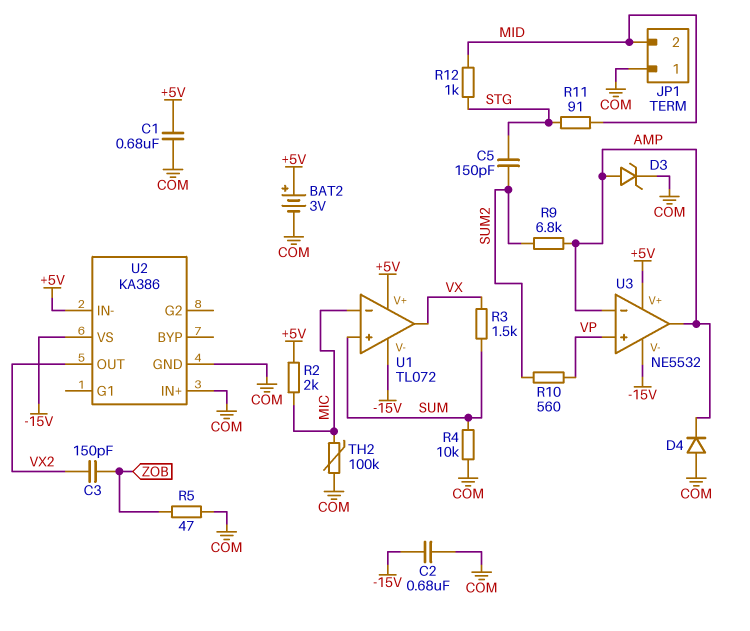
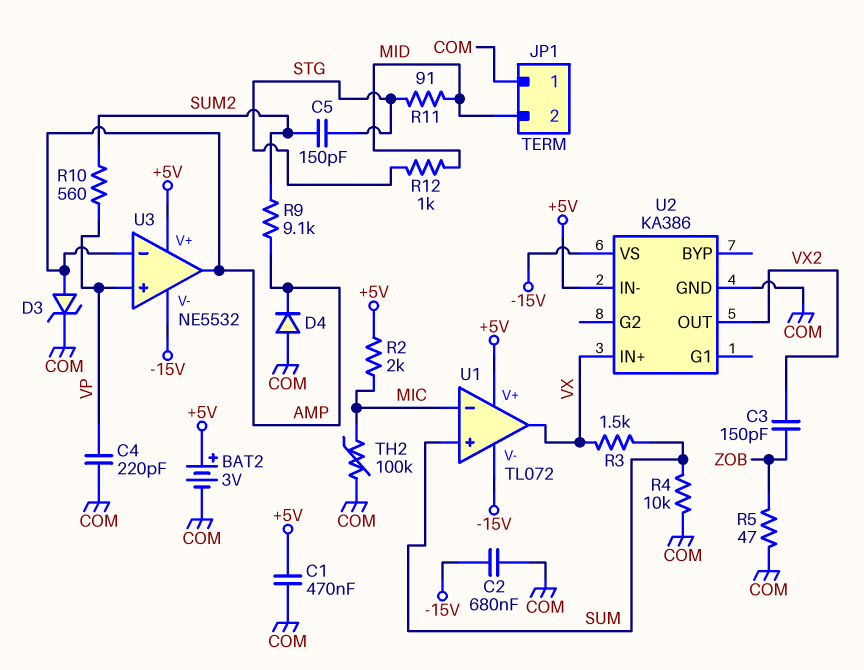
C1: 680nF (+5V, COM) -> 470nF (+5V, COM)
C4: none -> 220pF (COM, VP)
R9: 6.8k (AMP, SUM2) -> 9.1k (AMP, SUM2)
U2 pin IN+: COM -> VX

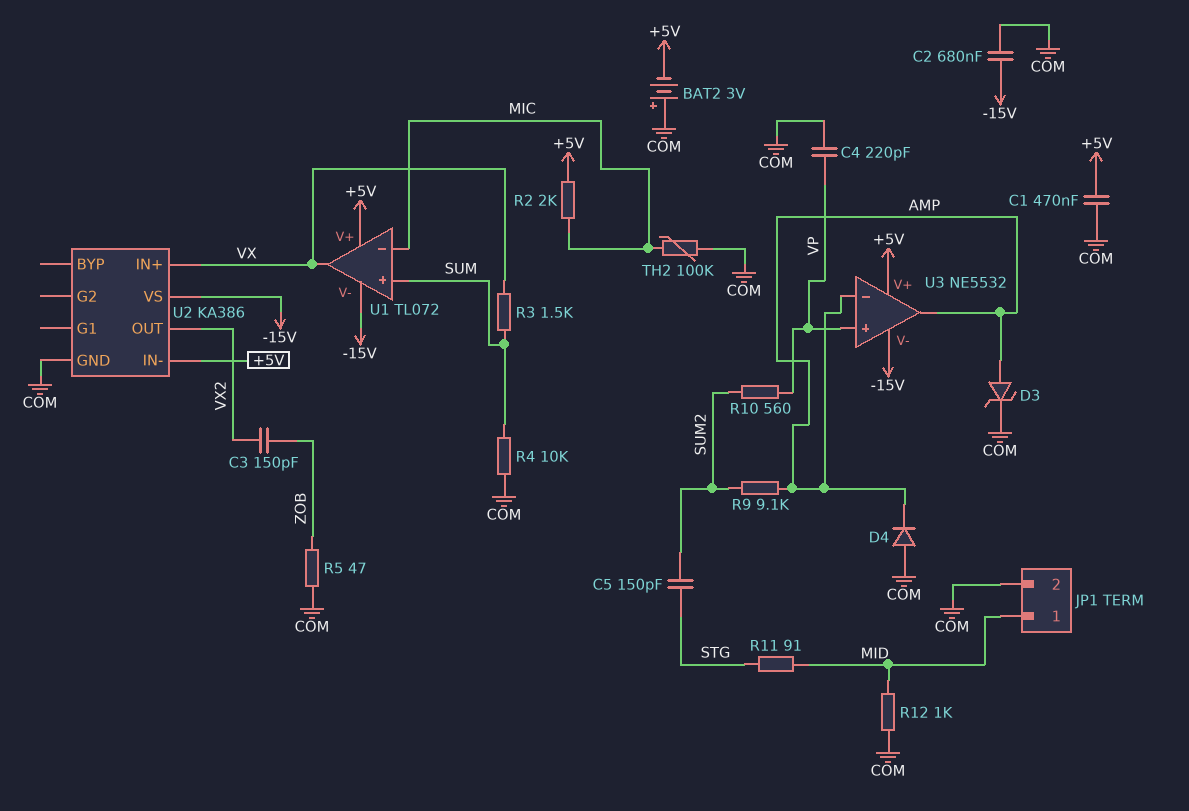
BAT2: 3V (plus +5V, minus COM) -> 3V (plus COM, minus +5V)
JP1 pin 1: COM -> MID
JP1 pin 2: MID -> COM
R12: 1k (MID, STG) -> 1k (COM, MID)

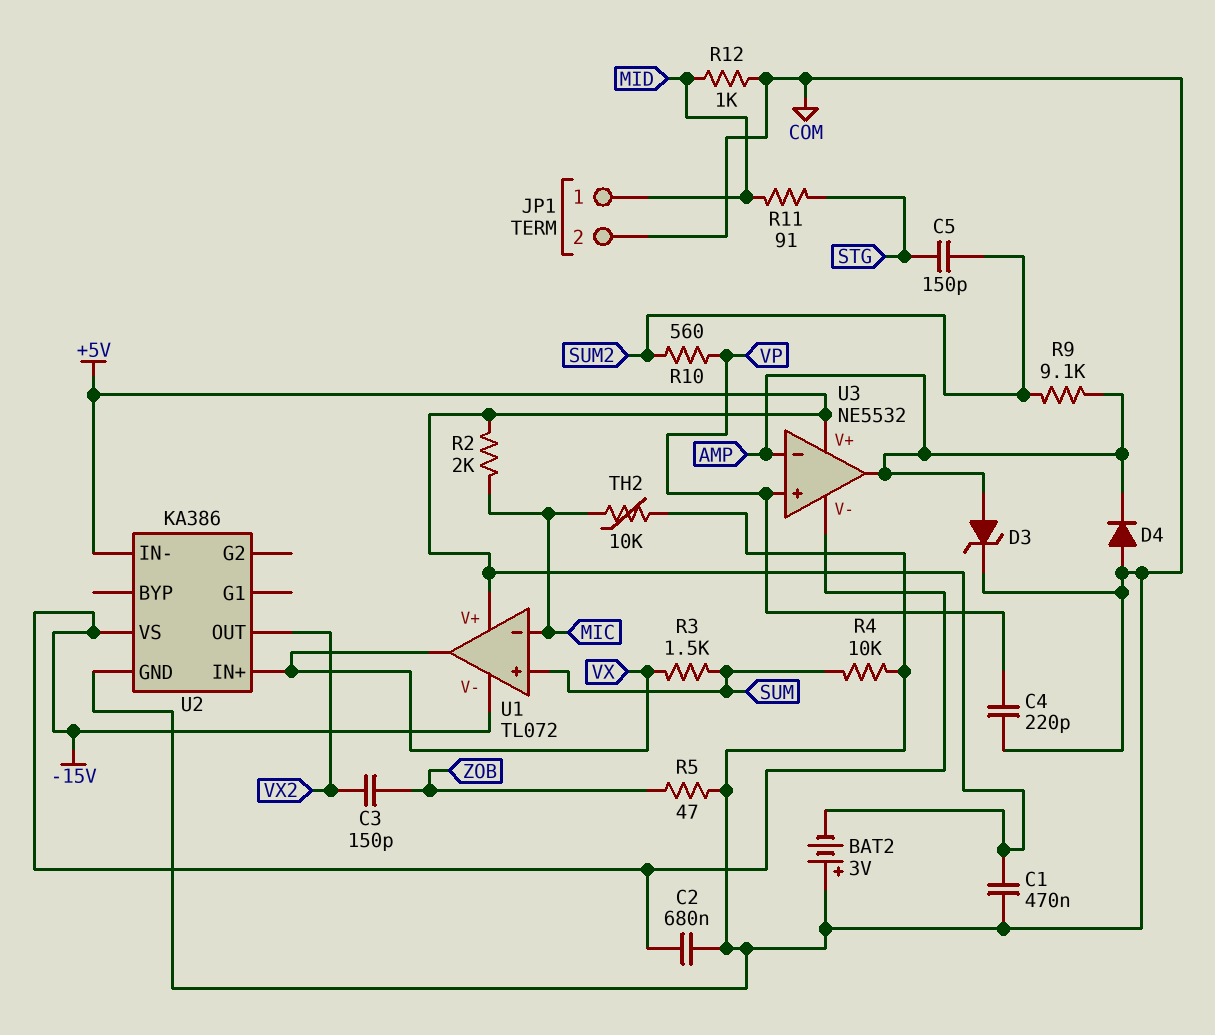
TH2: 100k (COM, MIC) -> 10k (COM, MIC)

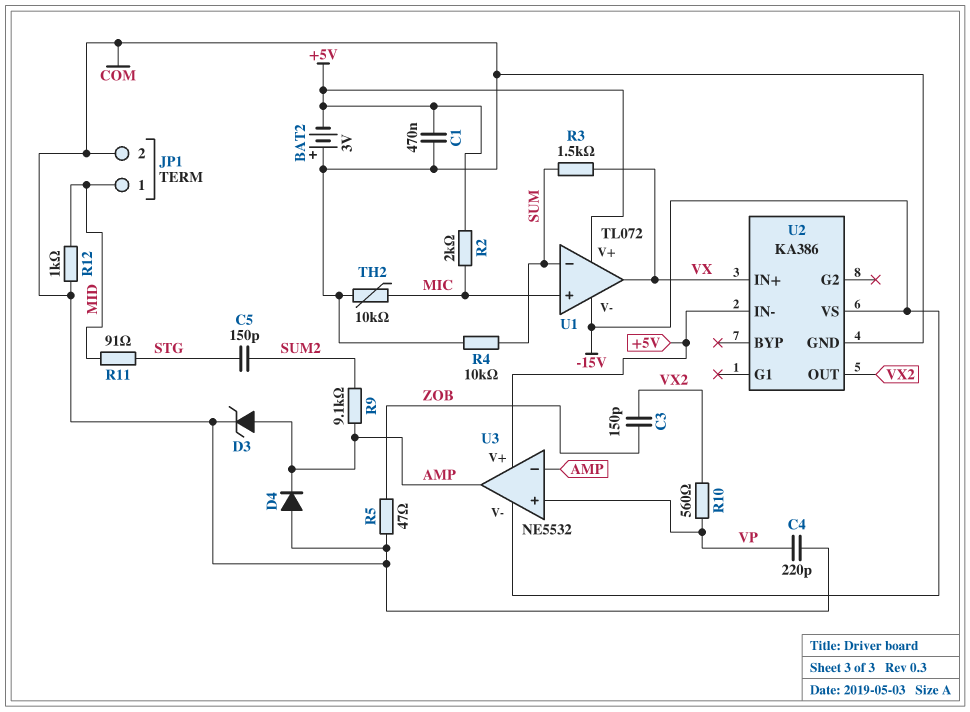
C2: 680nF (-15V, COM) -> none
R10: 560 (SUM2, VP) -> 560 (VP, VX2)
U1 pin in+: SUM -> MIC
U1 pin in-: MIC -> SUM

